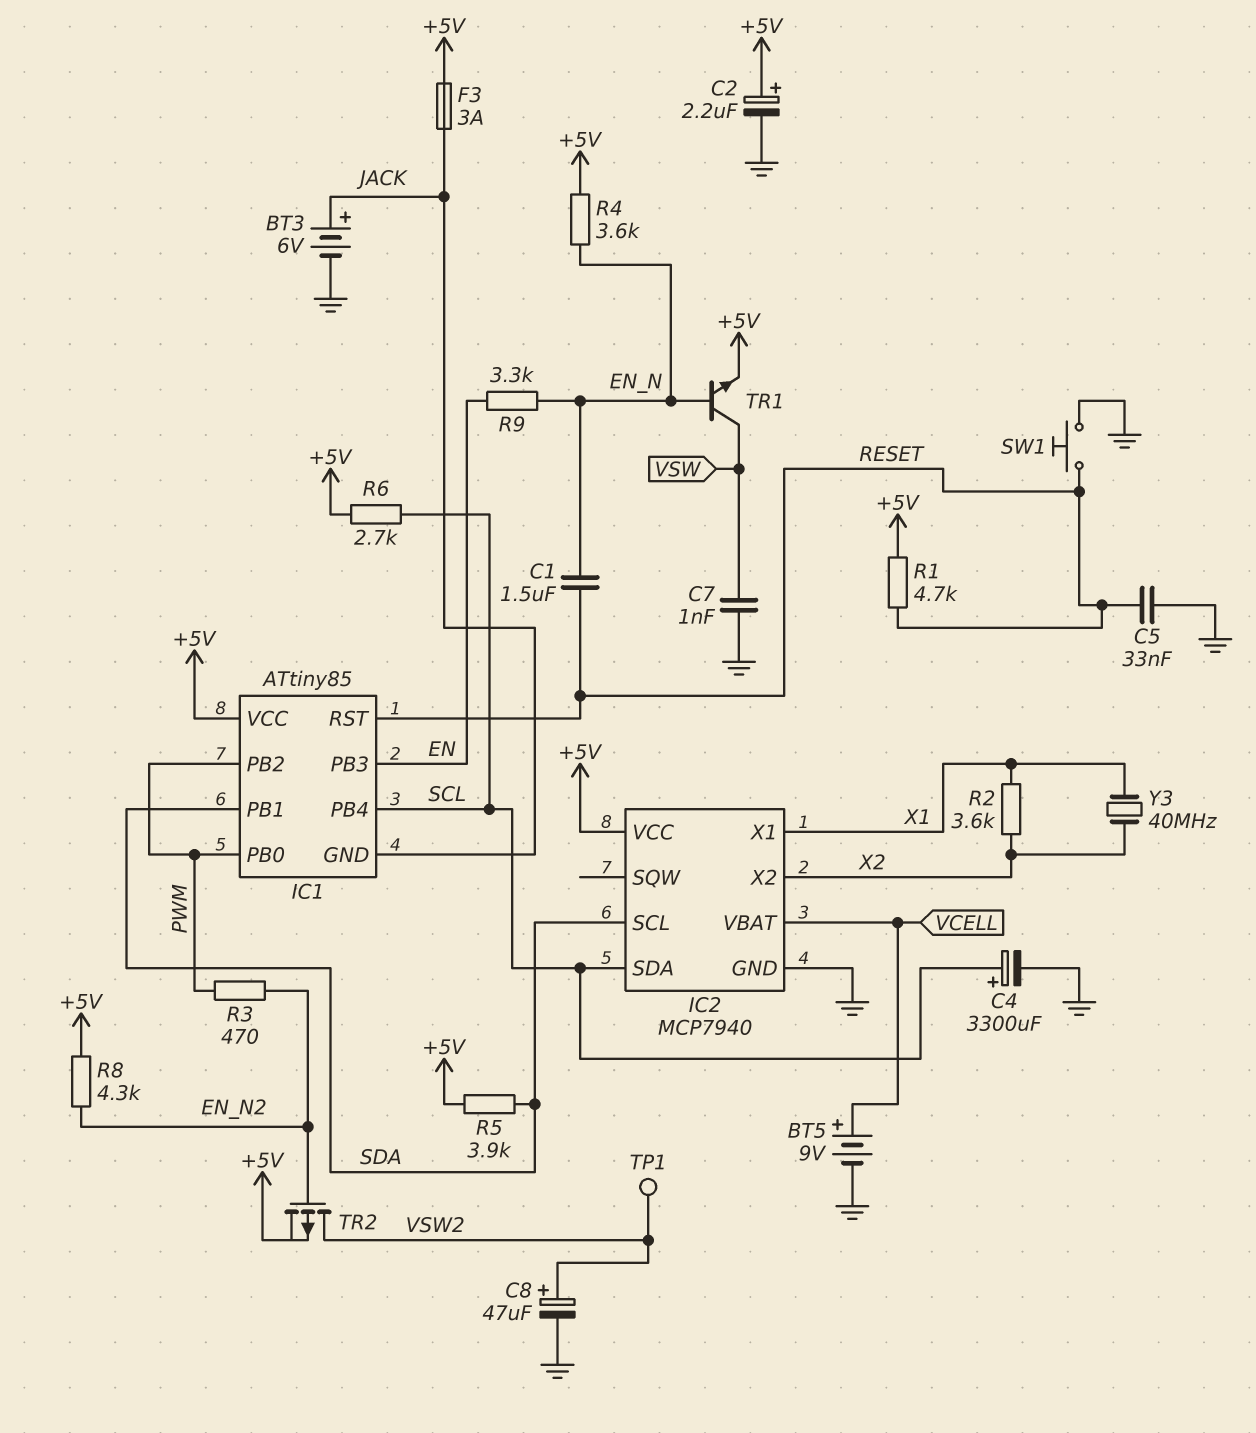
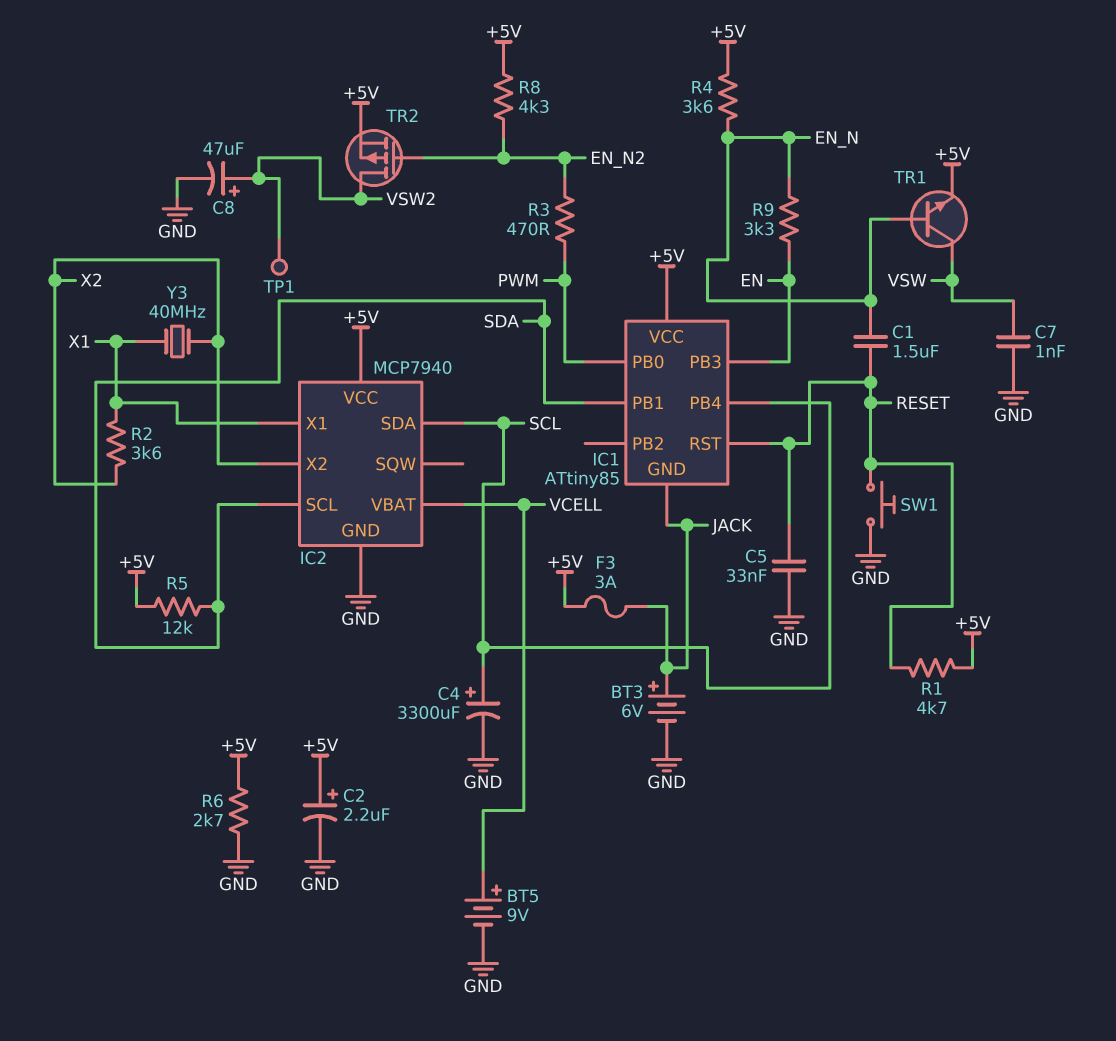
IC1 pin PB2: PWM -> none
R5: 3.9k (+5V, SDA) -> 12k (+5V, SDA)
R6: 2.7k (+5V, SCL) -> 2.7k (+5V, GND)

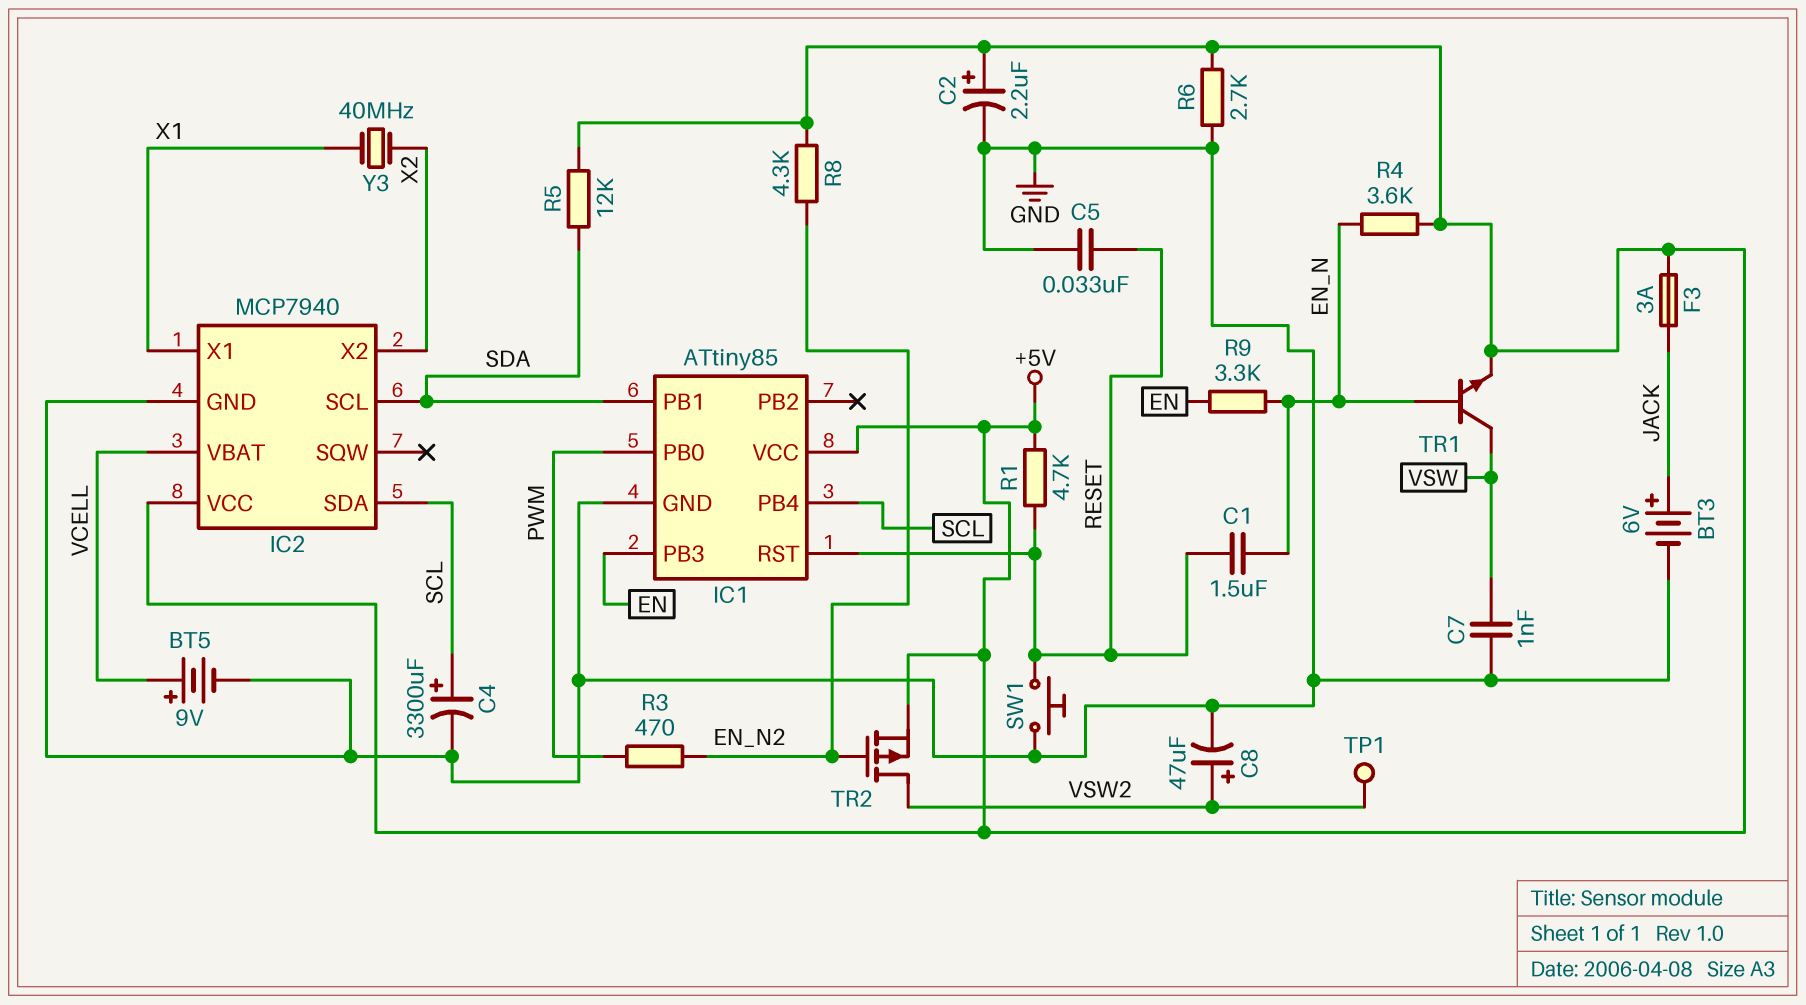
IC1 pin GND: JACK -> GND
R2: 3.6k (X1, X2) -> none

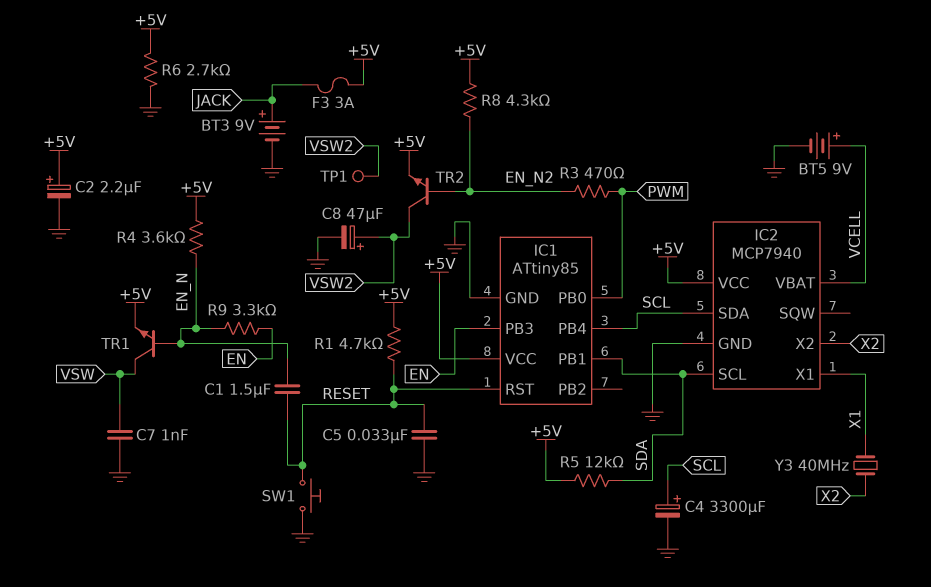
BT3: 6V (plus JACK, minus GND) -> 9V (plus JACK, minus GND)
TR2: PMOS (G EN_N2, D VSW2, S +5V) -> NPN (B EN_N2, C VSW2, E +5V)

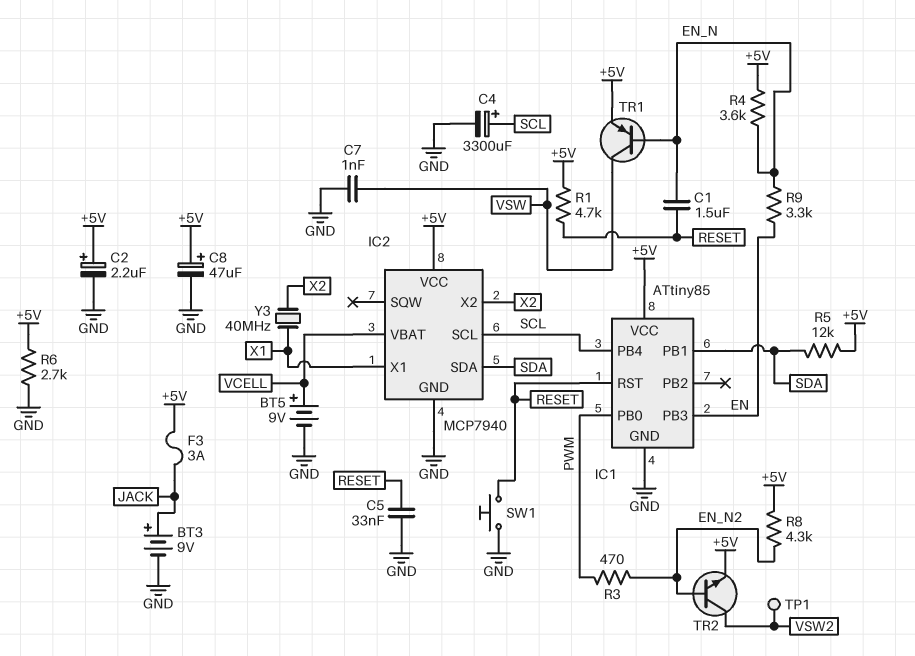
C8: 47uF (plus VSW2, minus GND) -> 47uF (plus +5V, minus GND)
IC2 pin SCL: SDA -> SCL
IC2 pin SDA: SCL -> SDA
TR1: NPN (B EN_N, C VSW, E +5V) -> PNP (B EN_N, C VSW, E +5V)

